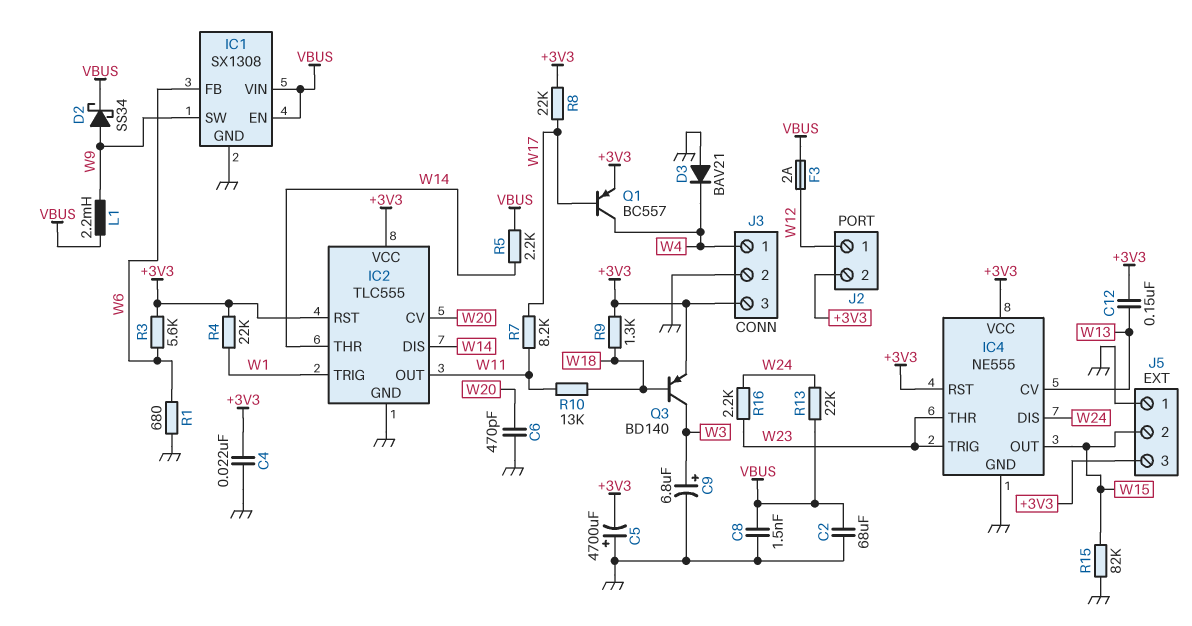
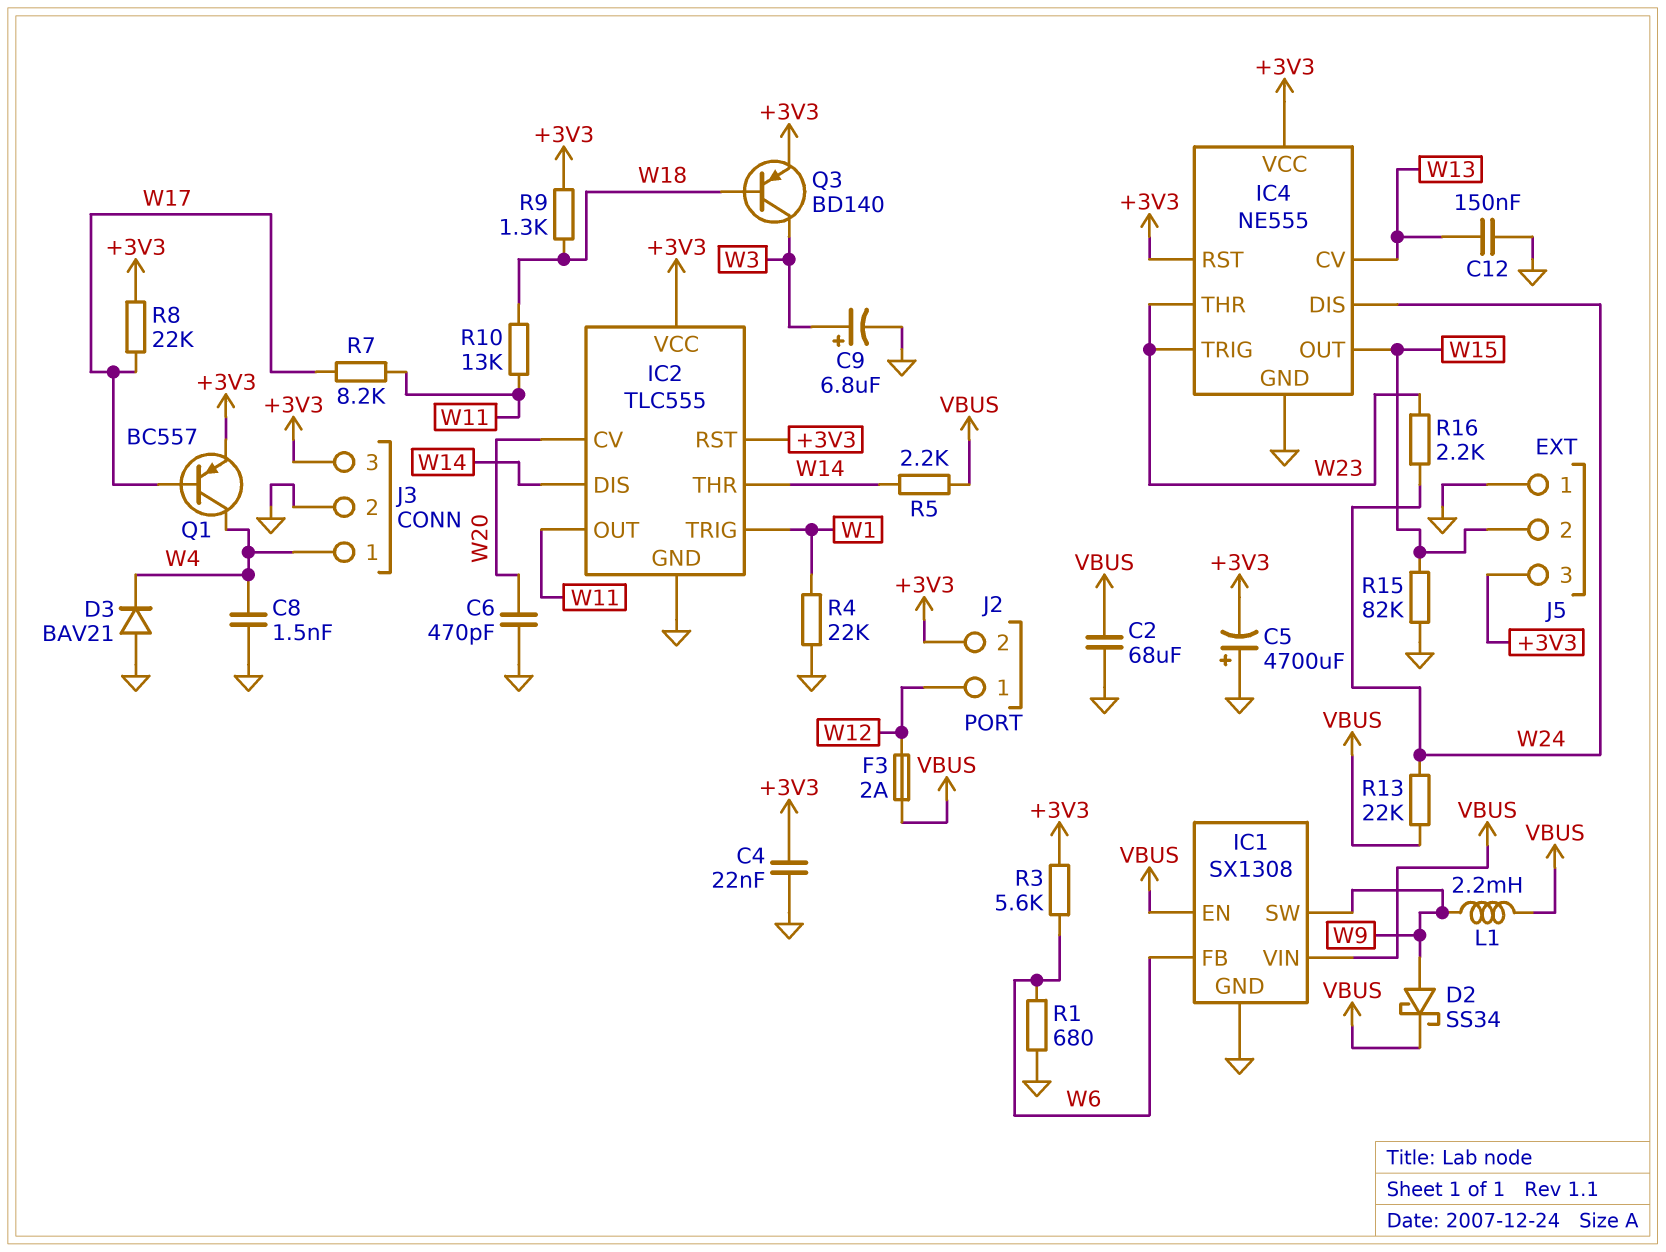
C8: 1.5nF (GND, VBUS) -> 1.5nF (GND, W4)
C12: 150nF (+3V3, W13) -> 150nF (GND, W13)
R4: 22k (+3V3, W1) -> 22k (GND, W1)

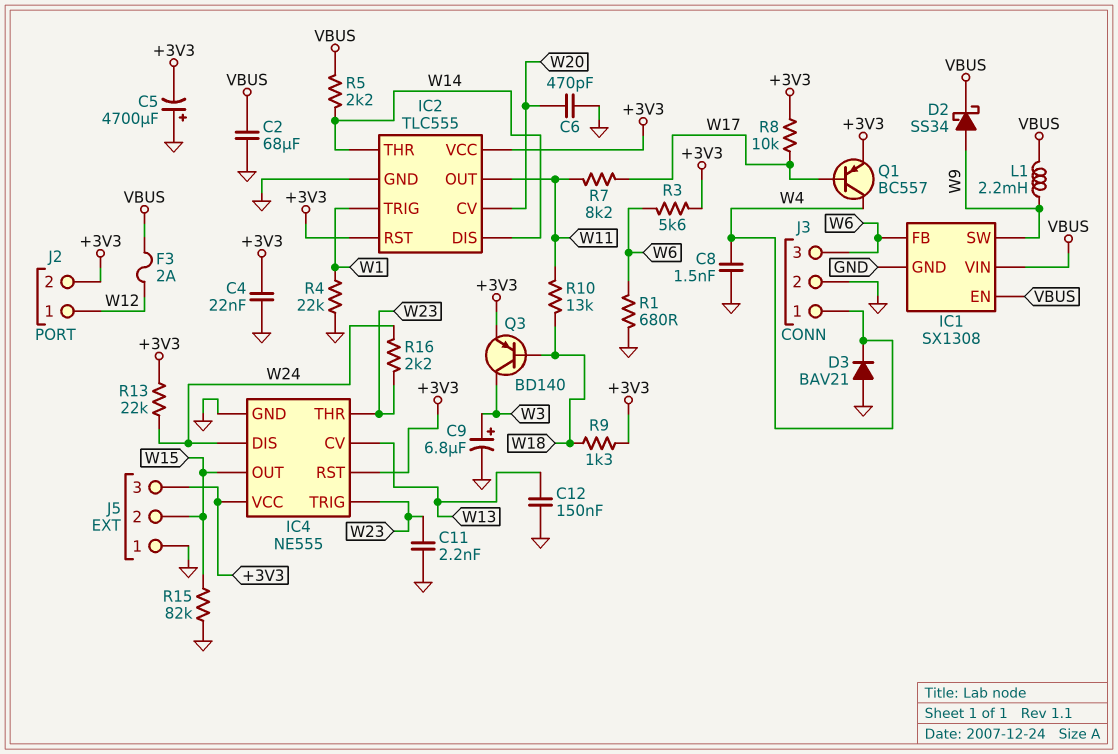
C11: none -> 2.2nF (GND, W23)
J3 pin 3: +3V3 -> W6
R8: 22k (+3V3, W17) -> 10k (+3V3, W17)
R13: 22k (VBUS, W24) -> 22k (+3V3, W24)

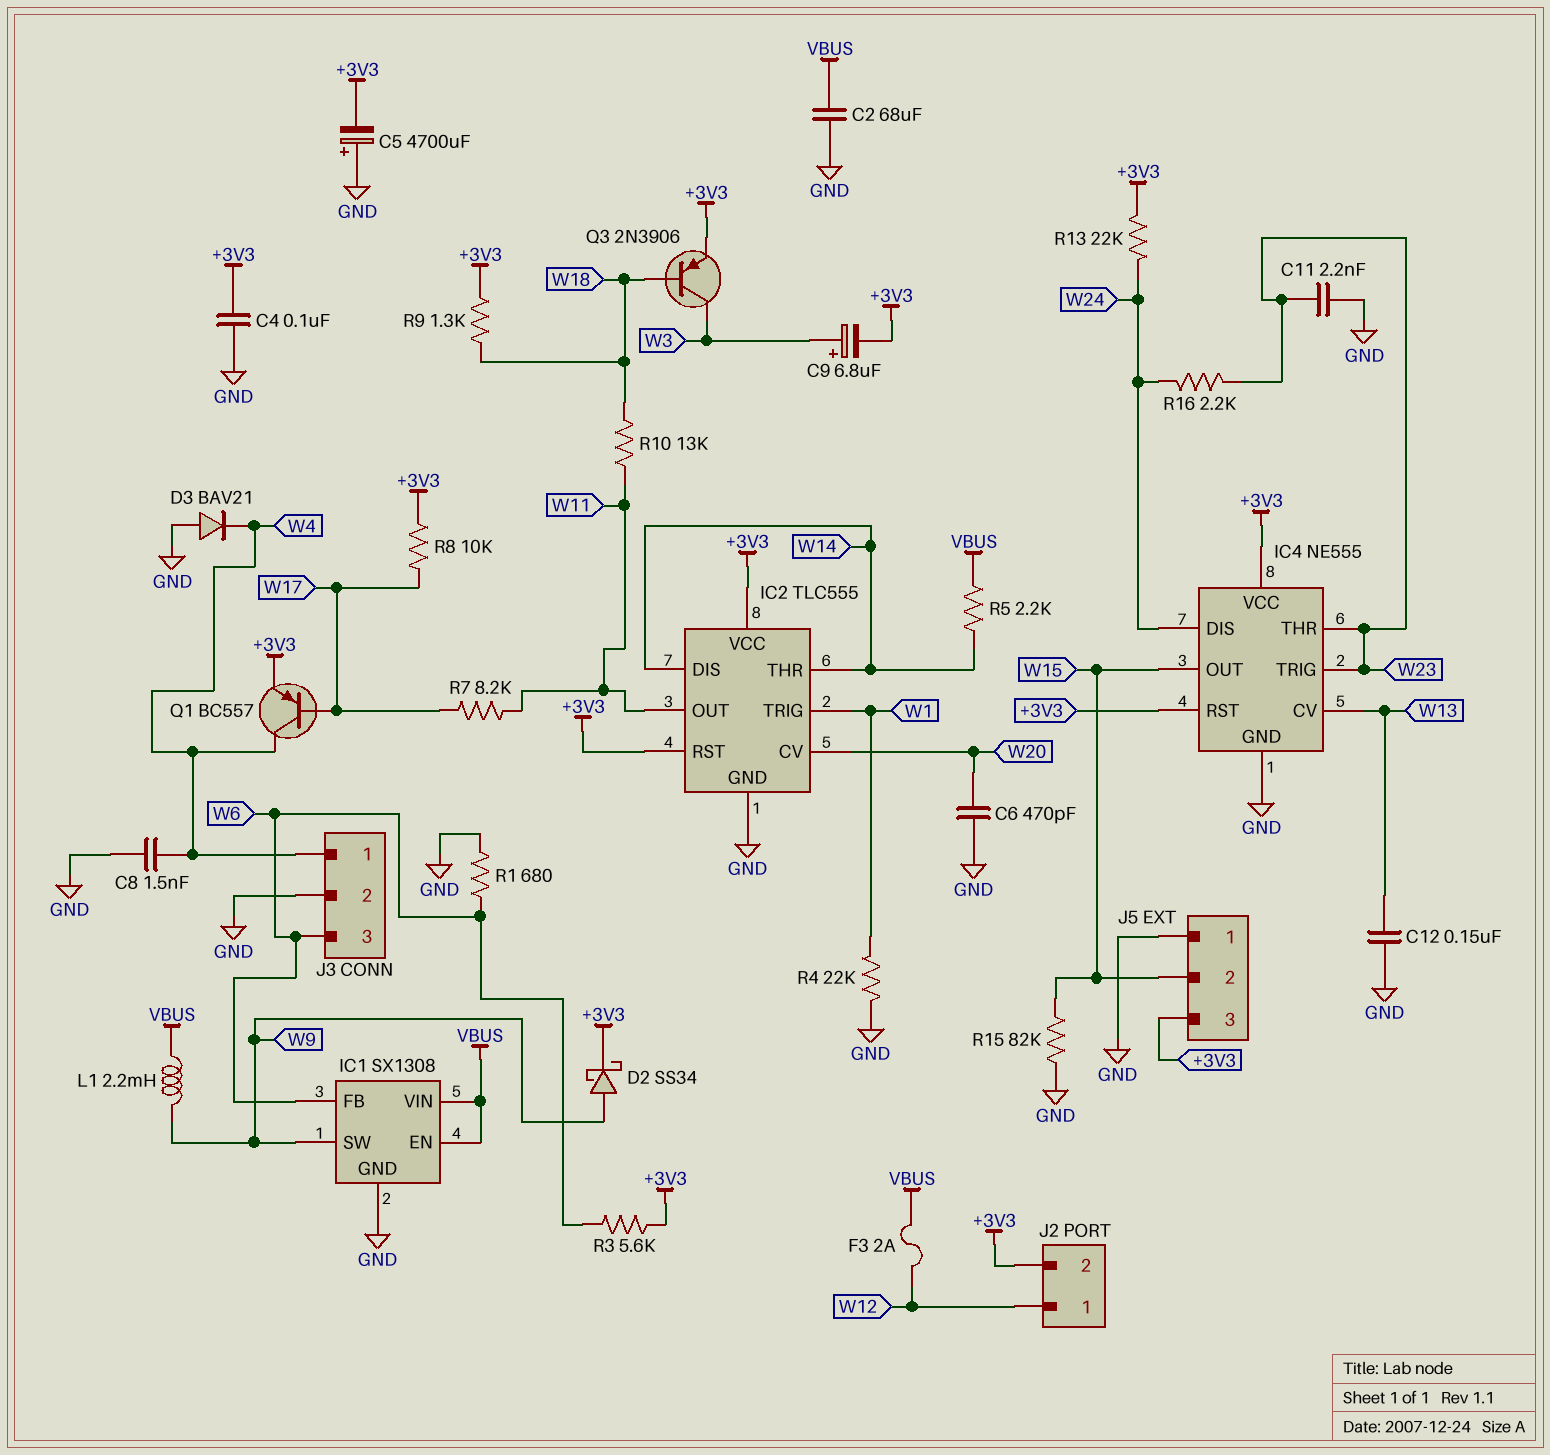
C4: 22nF (+3V3, GND) -> 100nF (+3V3, GND)
C9: 6.8uF (plus W3, minus GND) -> 6.8uF (plus W3, minus +3V3)
D2: schottky SS34 (A W9, K VBUS) -> schottky SS34 (A W9, K +3V3)
Q3: PNP BD140 (B W18, C W3, E +3V3) -> PNP 2N3906 (B W18, C W3, E +3V3)

